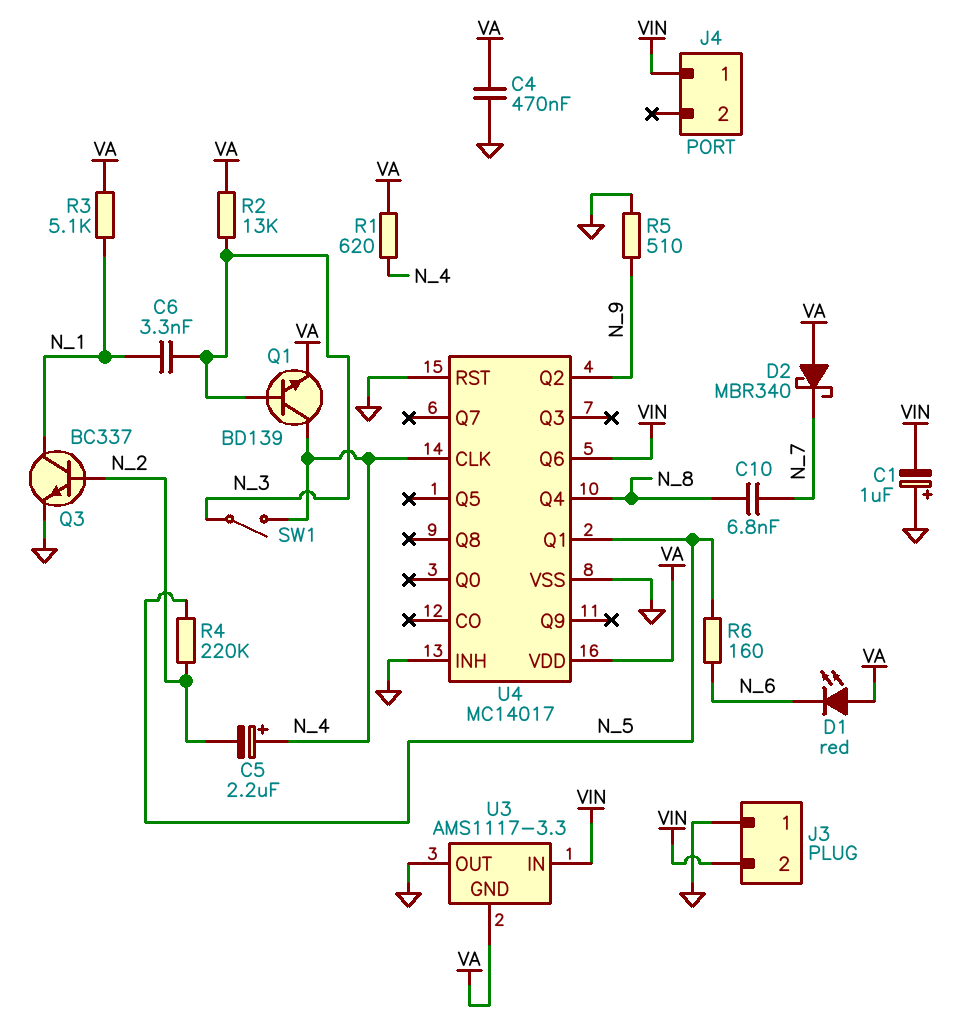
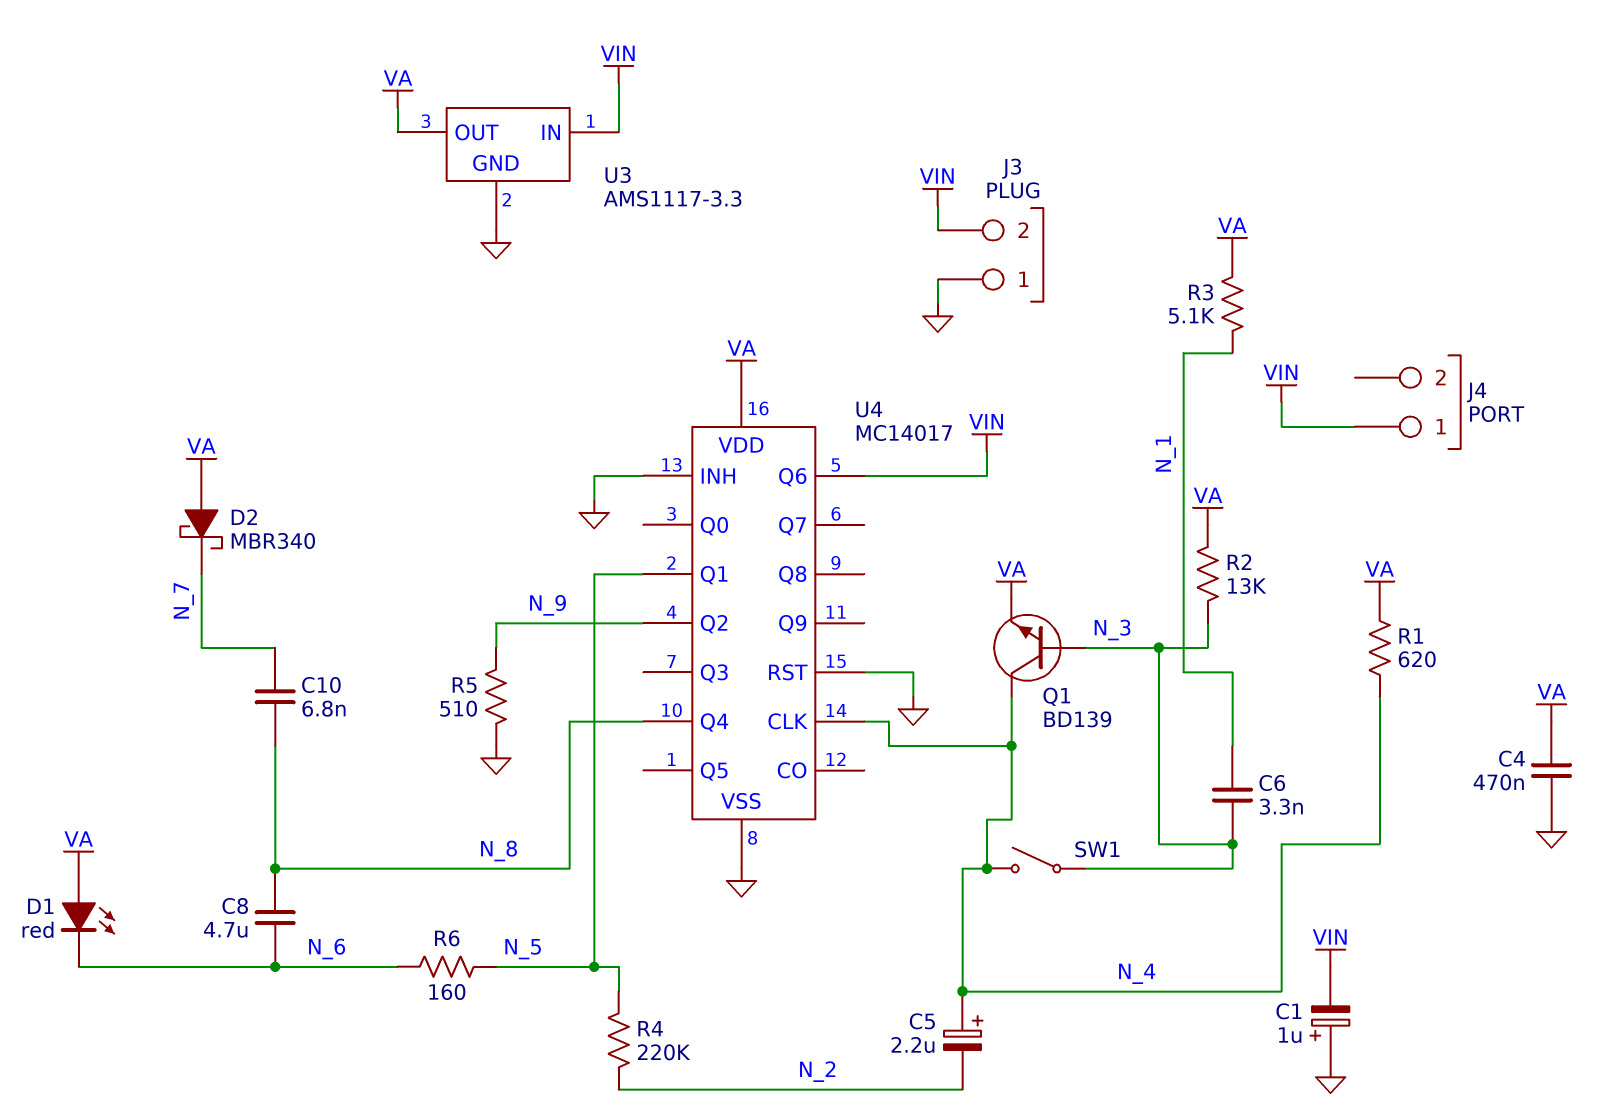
C8: none -> 4.7uF (N_6, N_8)
Q3: NPN BC337 (B N_2, C N_1, E GND) -> none
U3 pin GND: VA -> GND
U3 pin OUT: GND -> VA

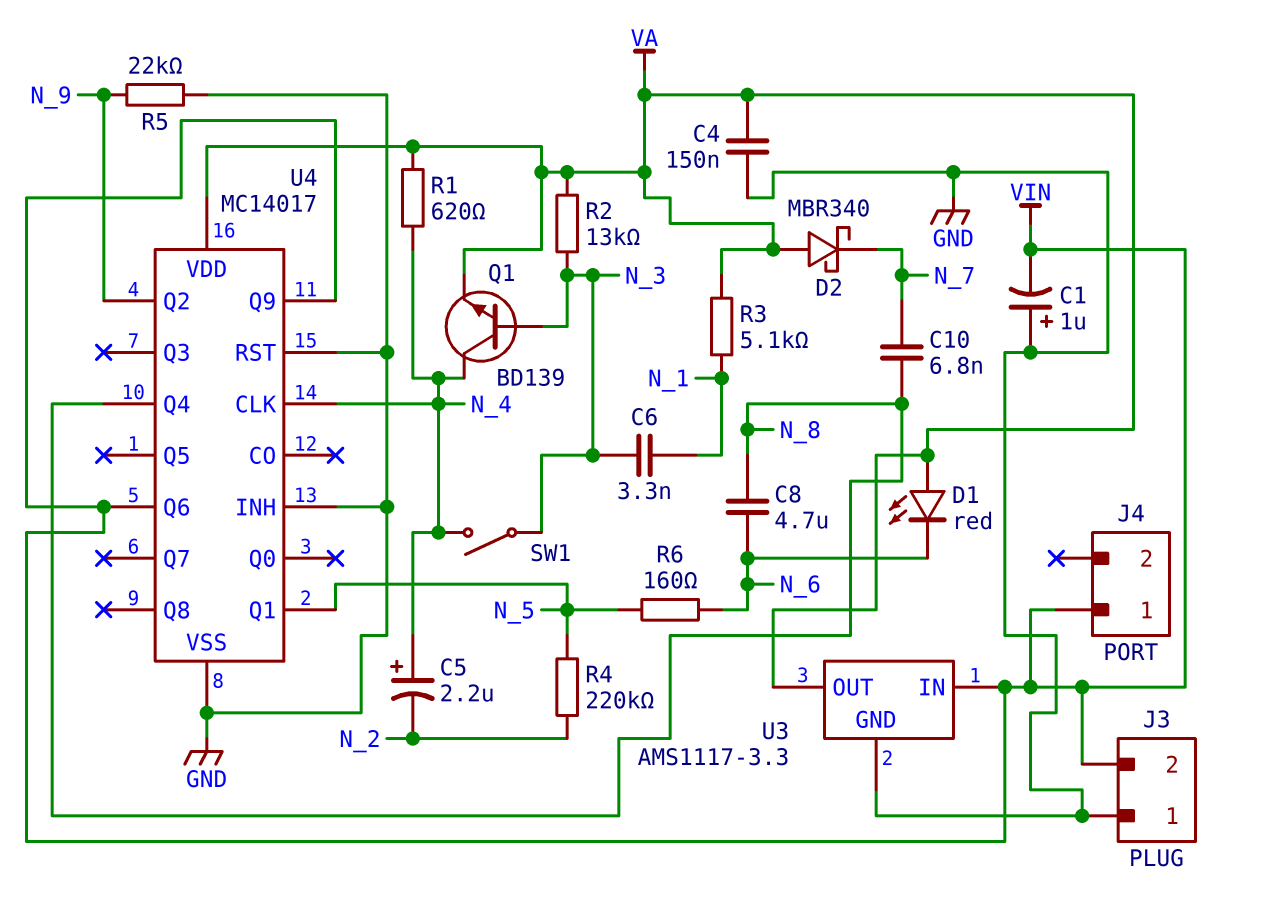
C4: 470nF (GND, VA) -> 150nF (GND, VA)
R5: 510 (GND, N_9) -> 22k (GND, N_9)
U4 pin Q9: none -> VIN

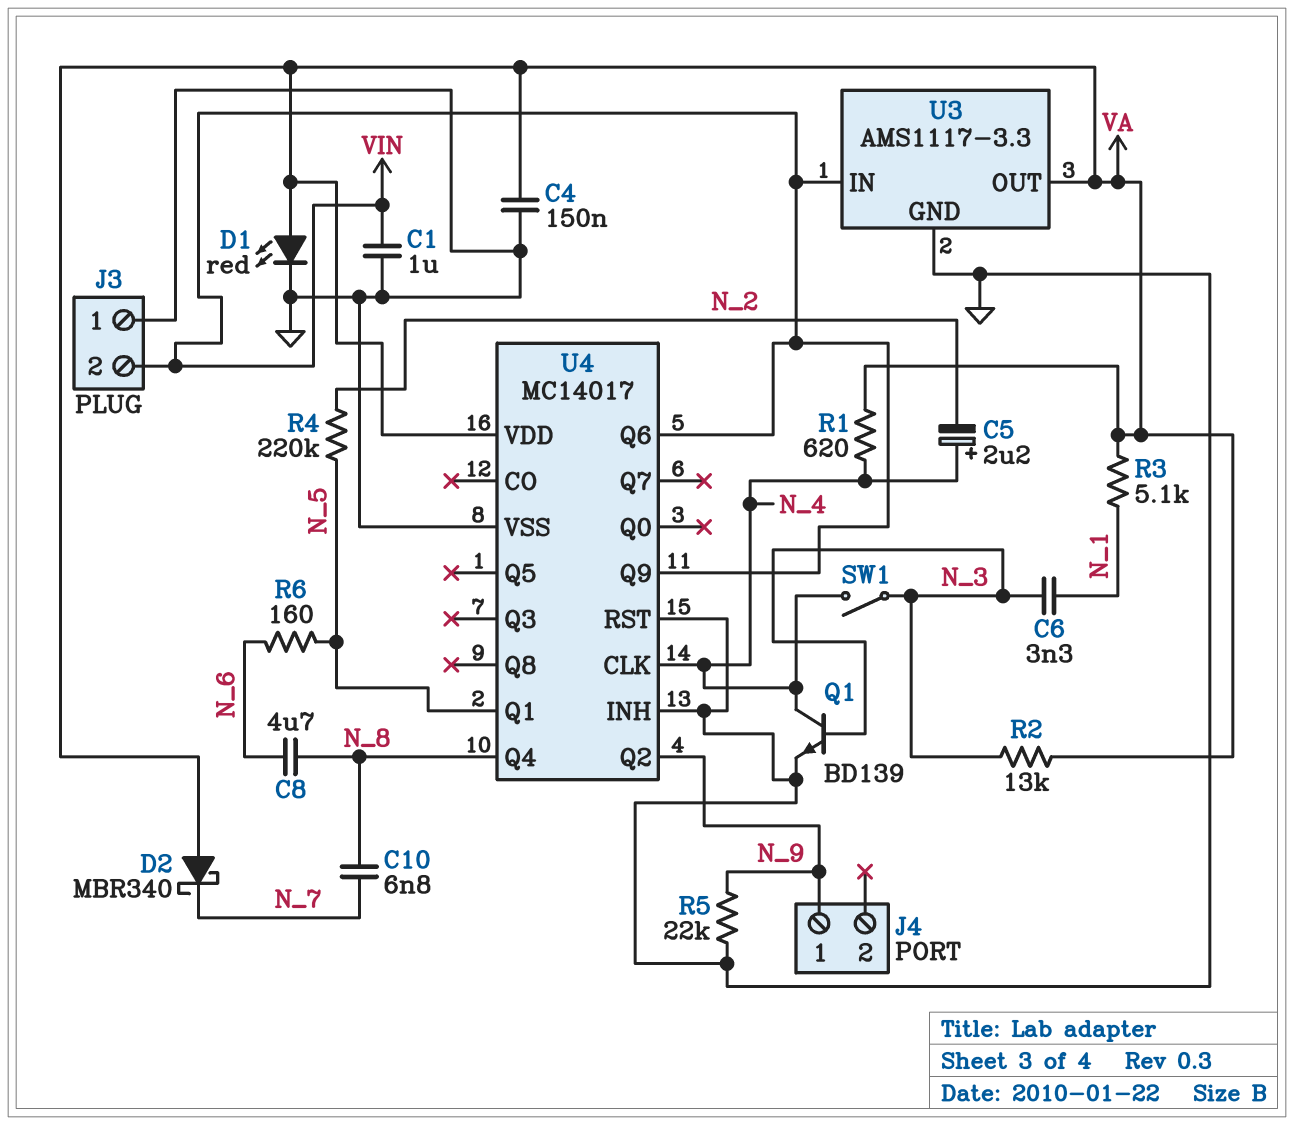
C1: 1uF (plus GND, minus VIN) -> 1uF (GND, VIN)
D1: LED red (A VA, K N_6) -> LED red (A VA, K GND)
J4 pin 1: VIN -> N_9
Q1: NPN BD139 (B N_3, C N_4, E VA) -> NPN BD139 (B N_3, C N_4, E GND)

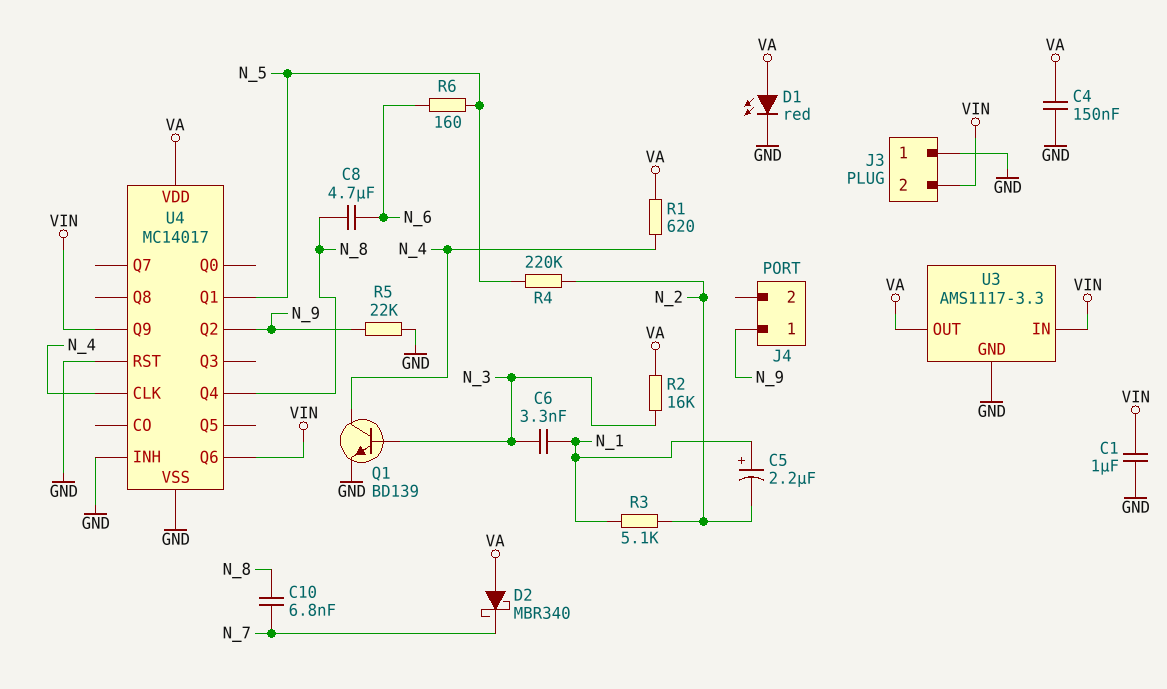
C5: 2.2uF (plus N_4, minus N_2) -> 2.2uF (plus N_1, minus N_2)
R2: 13k (N_3, VA) -> 16k (N_3, VA)
R3: 5.1k (N_1, VA) -> 5.1k (N_1, N_2)
SW1: switch (N_3, N_4) -> none

